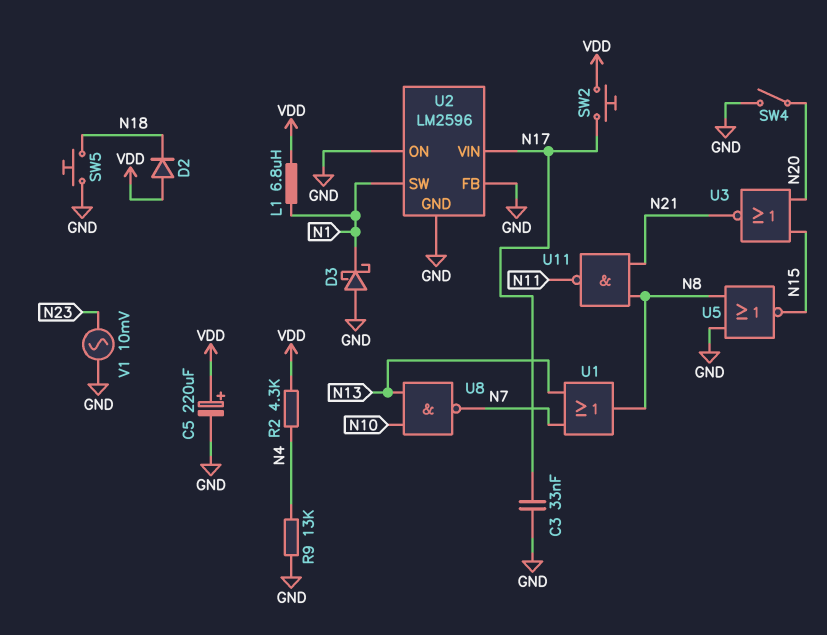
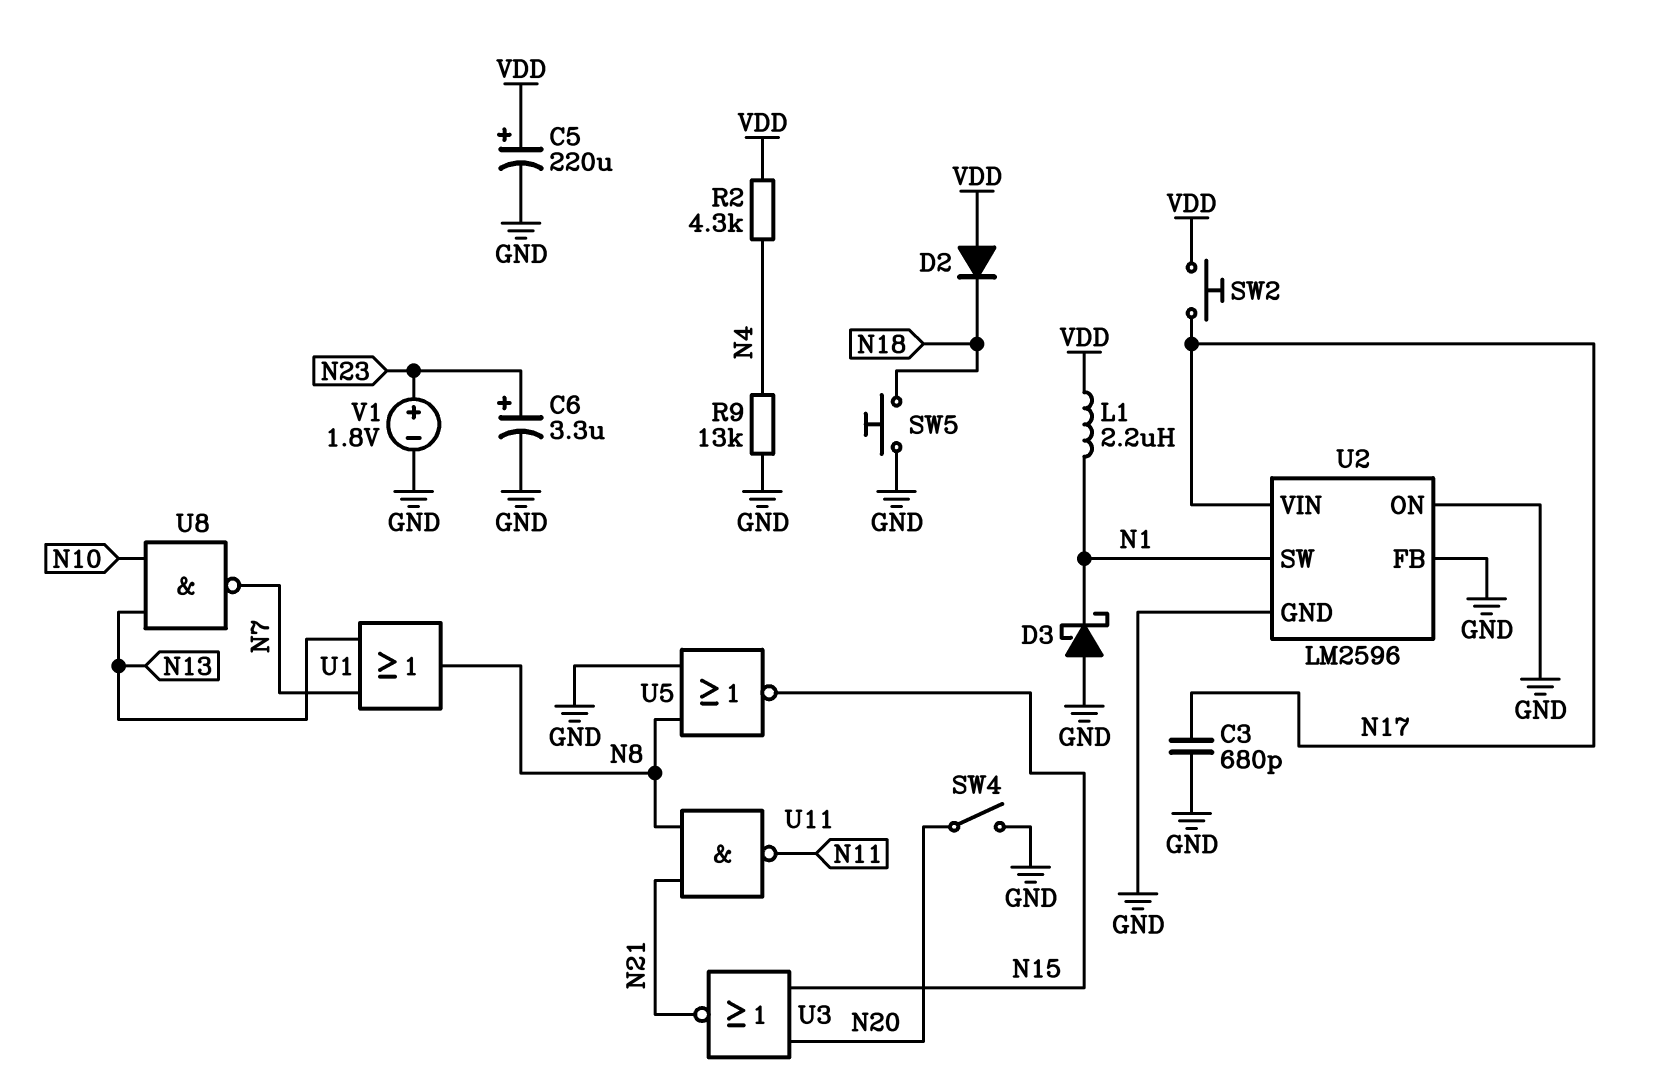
C3: 33nF (GND, N17) -> 680pF (GND, N17)
C6: none -> 3.3uF (plus N23, minus GND)
L1: 6.8uH (N1, VDD) -> 2.2uH (N1, VDD)
V1: AC 10mV (GND, N23) -> 1.8V (plus N23, minus GND)

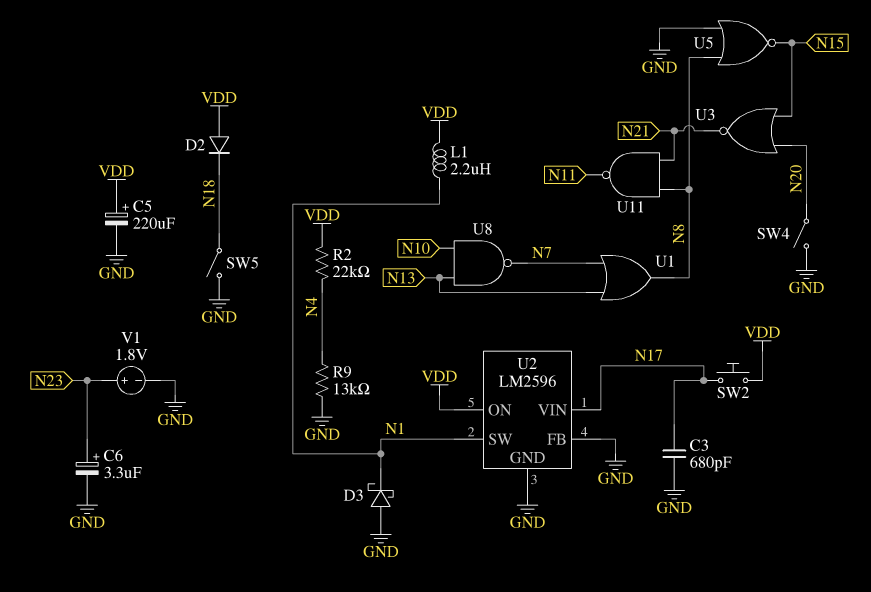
R2: 4.3k (N4, VDD) -> 22k (N4, VDD)
SW5: button (GND, N18) -> switch (GND, N18)
U2 pin ON: GND -> VDD

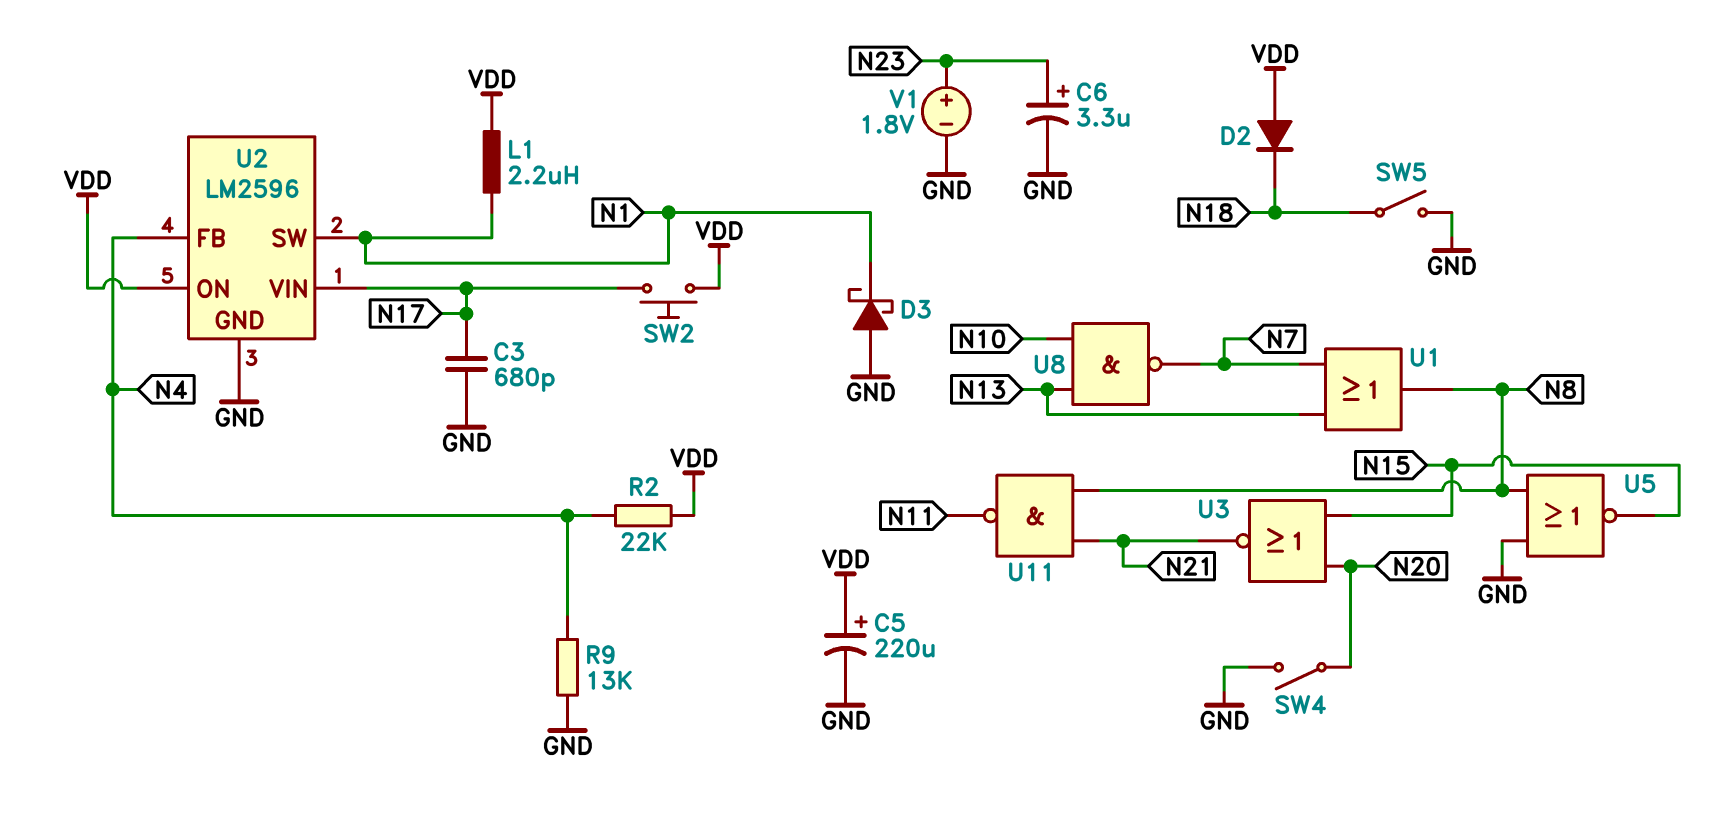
U2 pin FB: GND -> N4

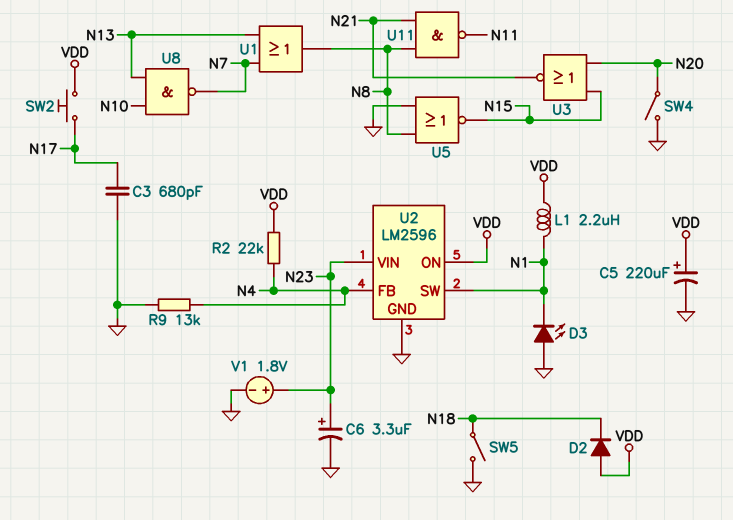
D3: schottky (A GND, K N1) -> LED (A GND, K N1)
U2 pin VIN: N17 -> N23

